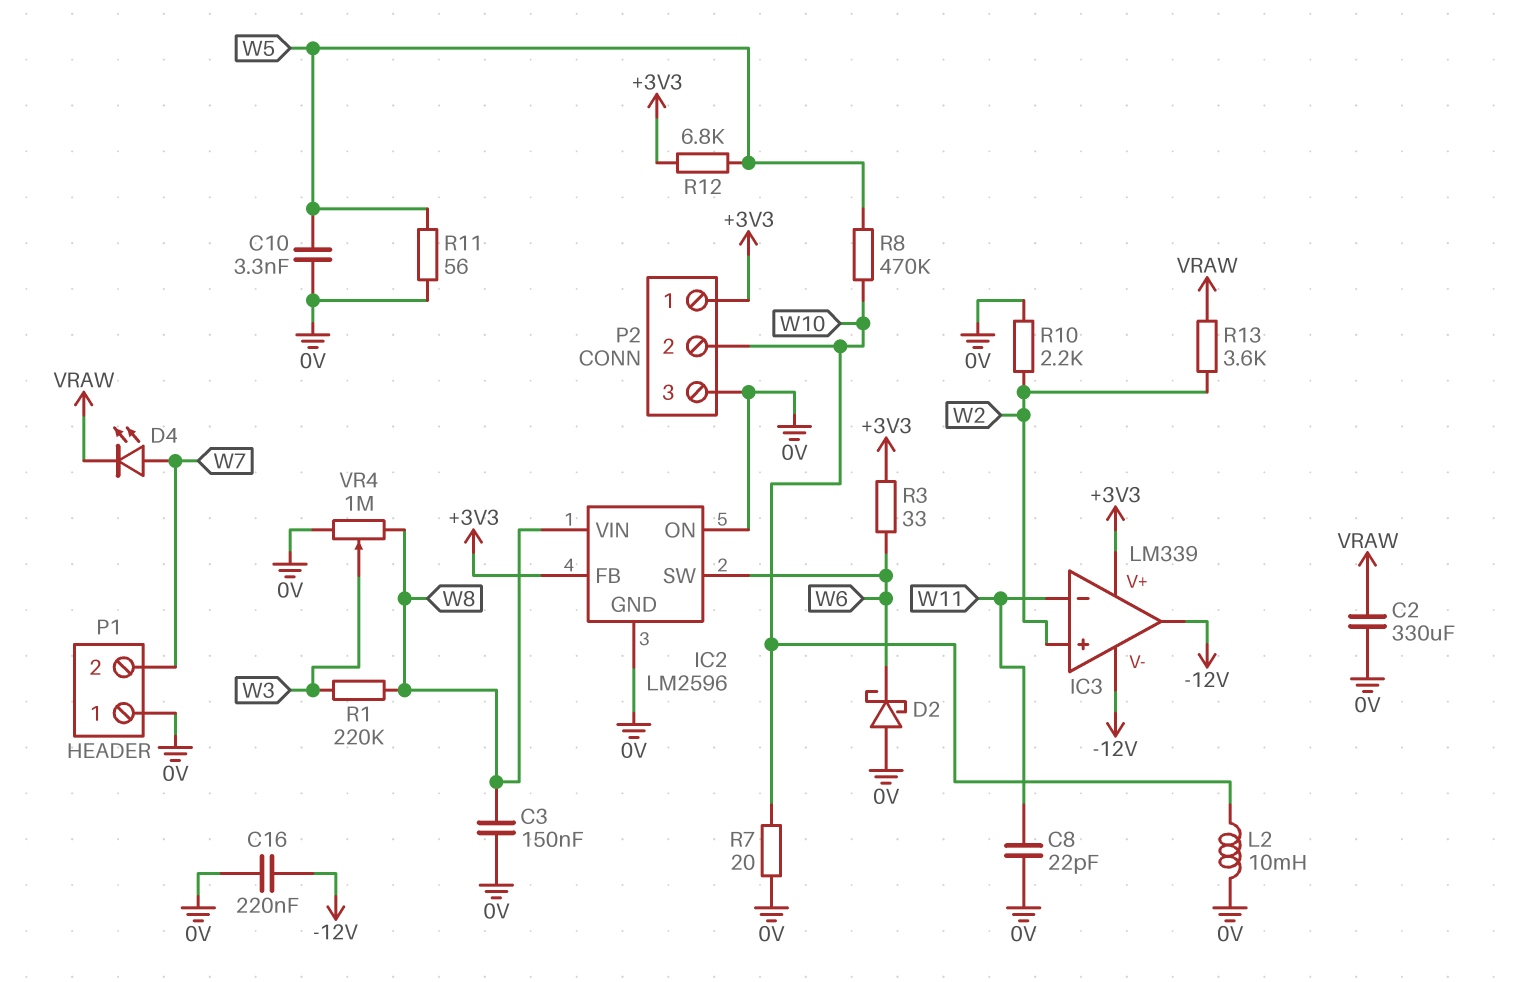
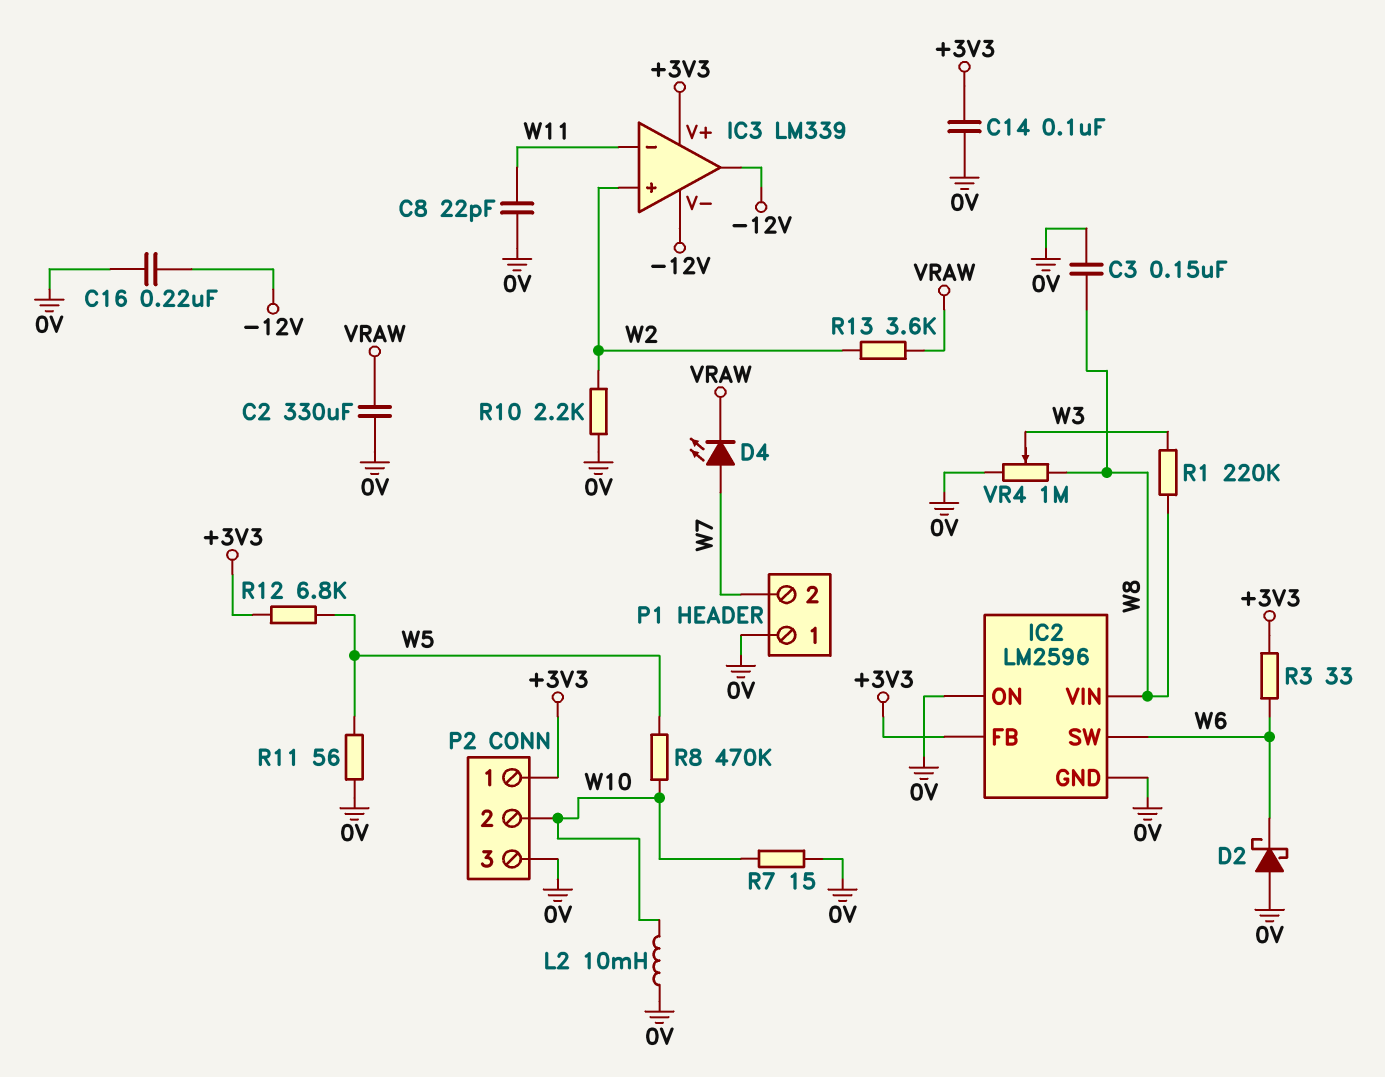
C10: 3.3nF (0V, W5) -> none
C14: none -> 100nF (+3V3, 0V)
R7: 20 (0V, W10) -> 15 (0V, W10)

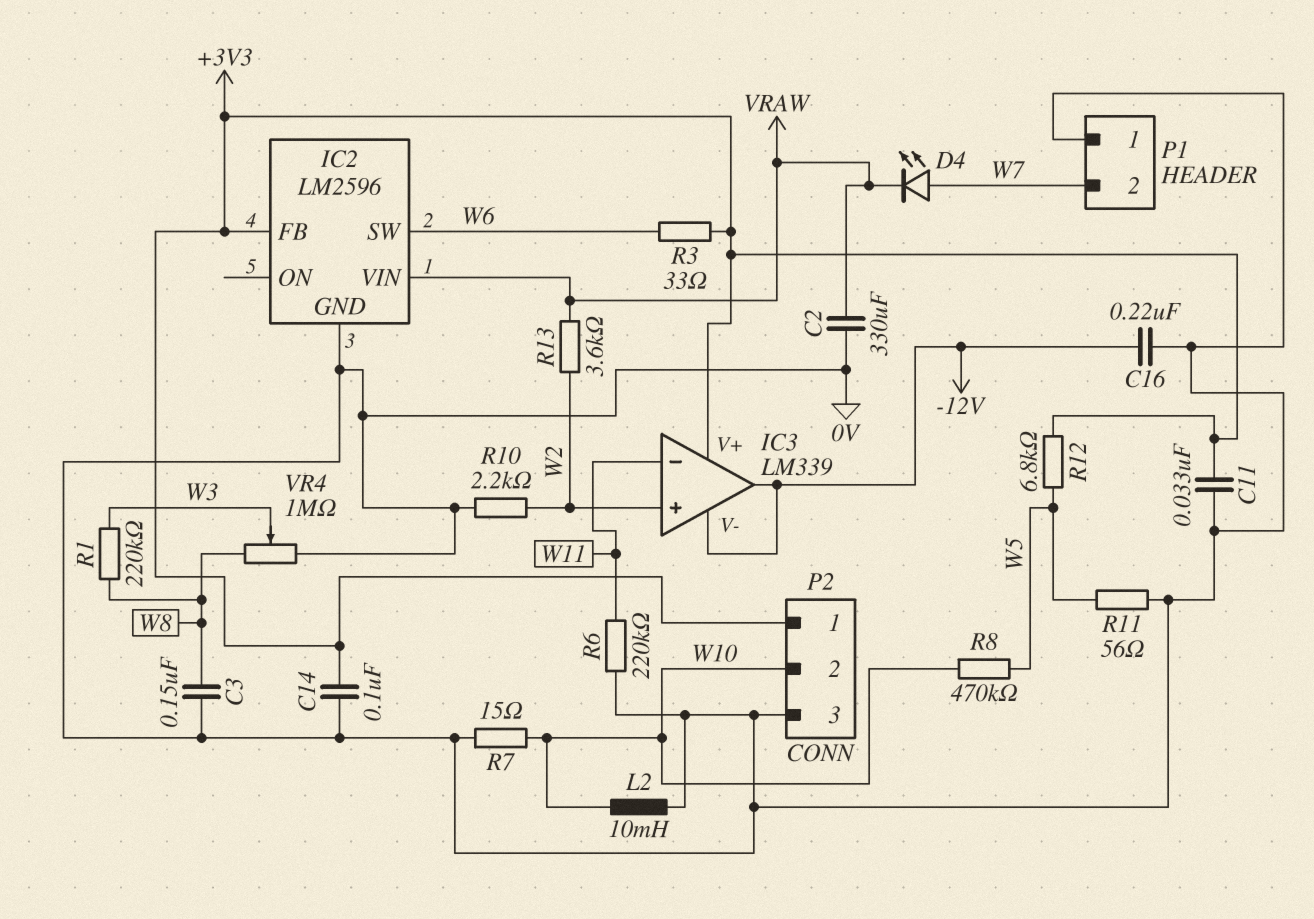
C8: 22pF (0V, W11) -> none
C11: none -> 33nF (+3V3, 0V)
D2: schottky (A 0V, K W6) -> none
IC2 pin ON: 0V -> none
IC2 pin VIN: W8 -> VRAW
R6: none -> 220k (0V, W11)

